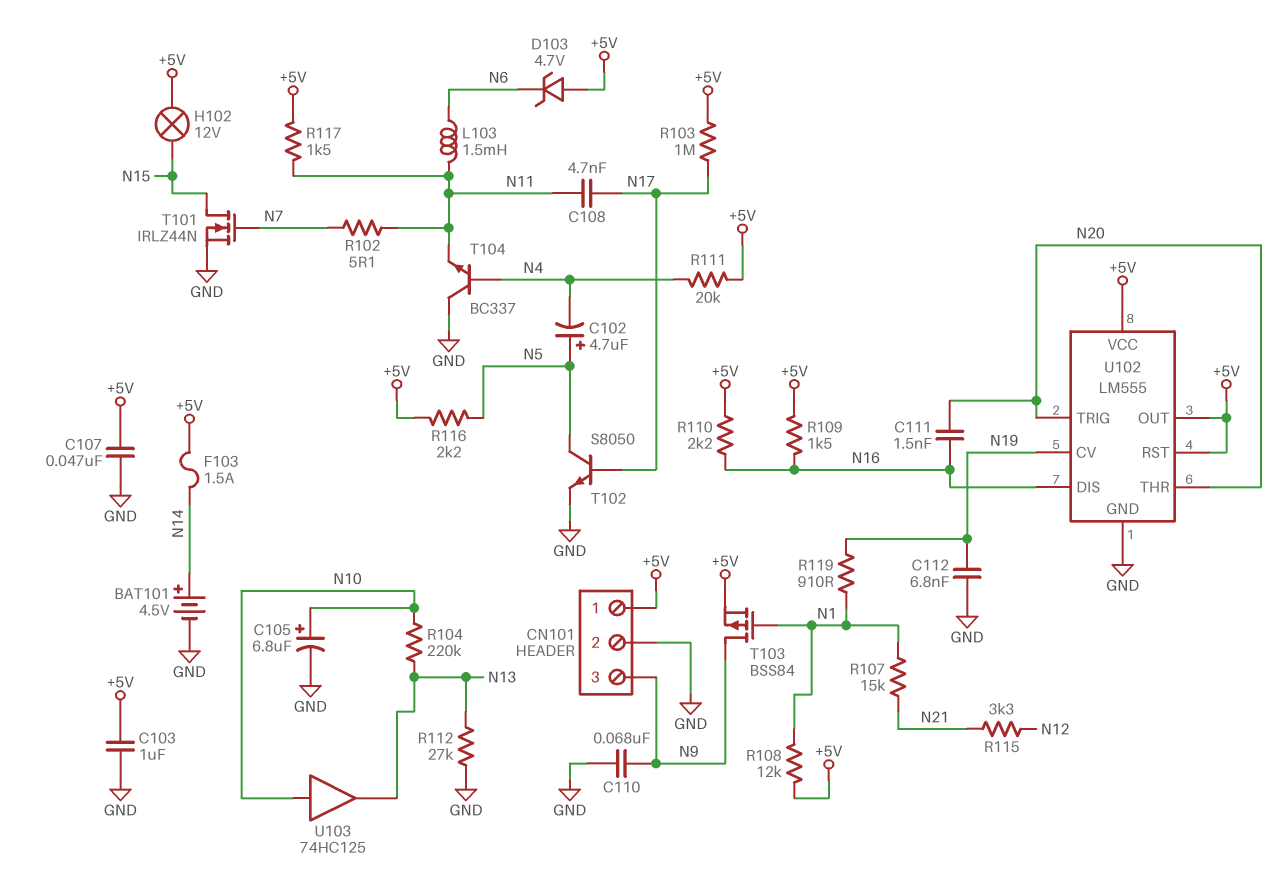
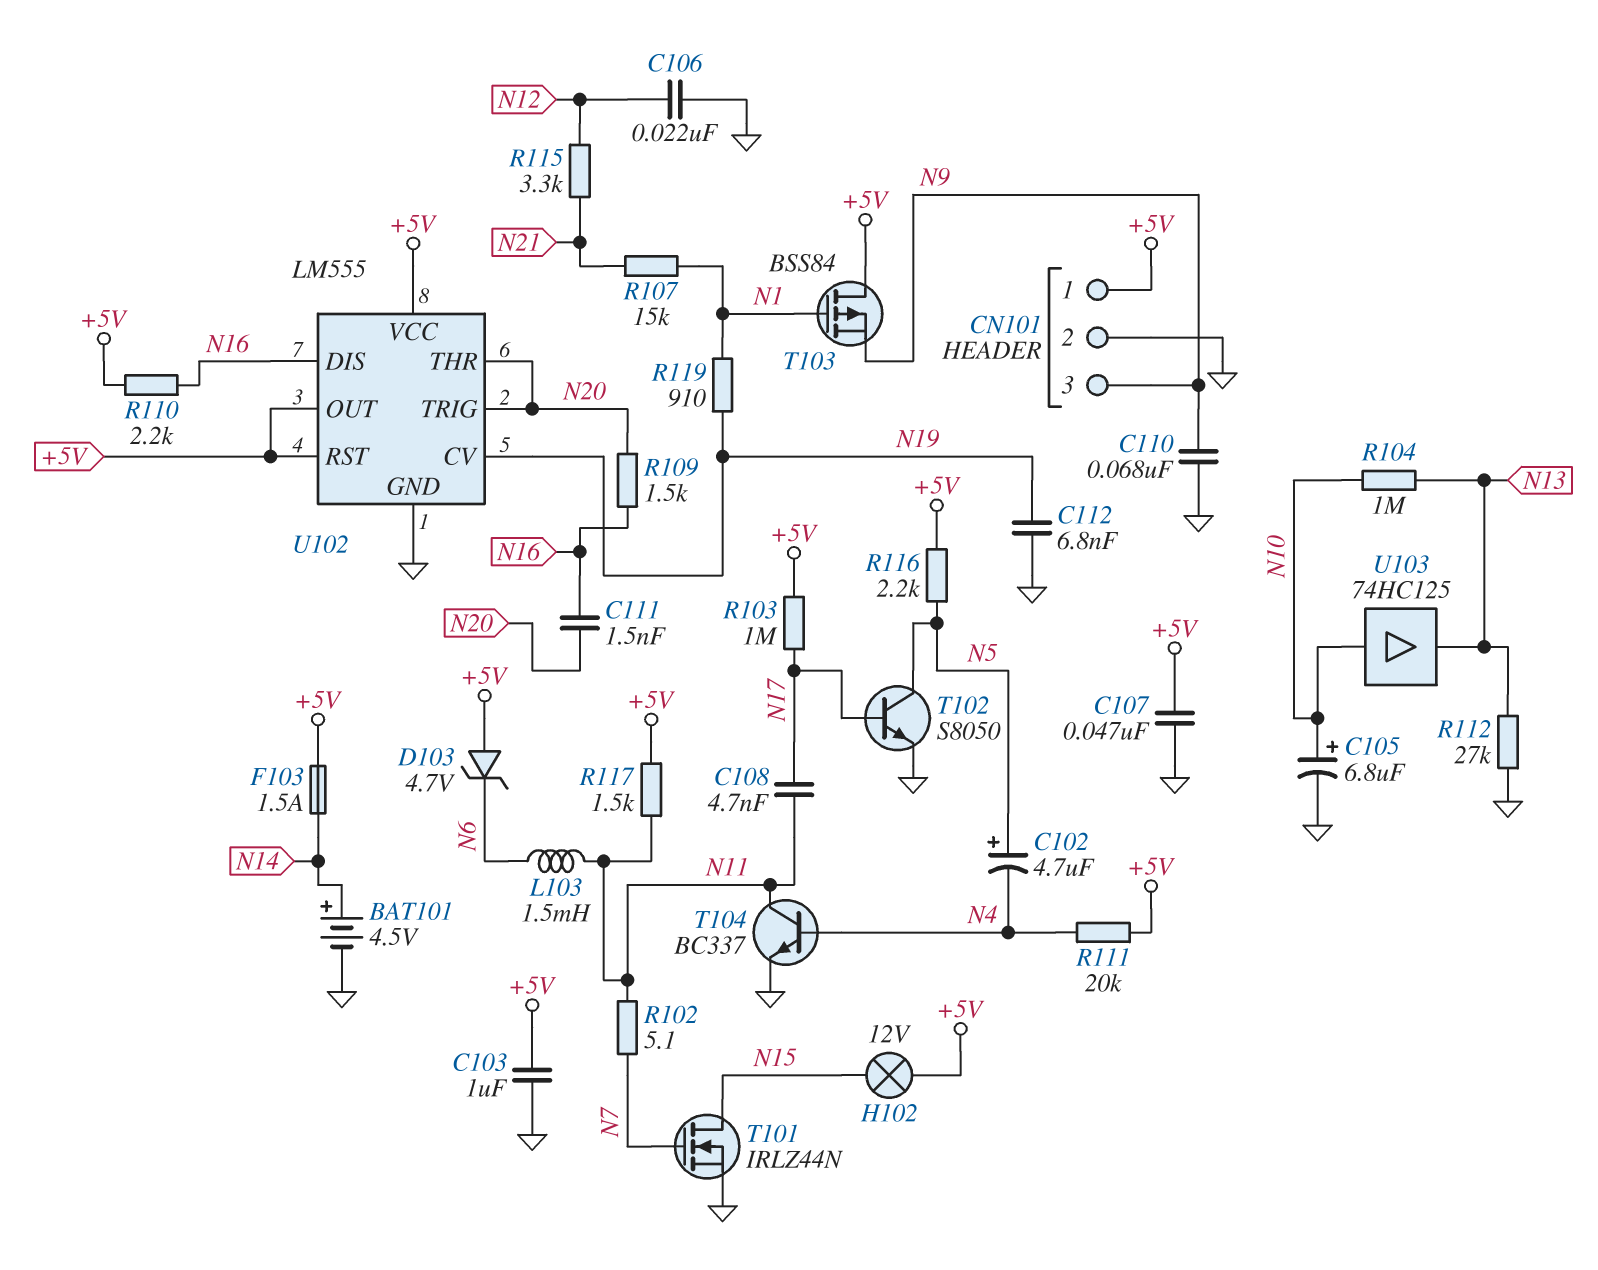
C106: none -> 22nF (GND, N12)
R104: 220k (N10, N13) -> 1M (N10, N13)
R108: 12k (+5V, N1) -> none
R109: 1.5k (+5V, N16) -> 1.5k (N16, N20)
T103: PMOS BSS84 (G N1, D N9, S +5V) -> PMOS BSS84 (G N1, D +5V, S N9)
T104: NPN BC337 (B N4, C GND, E N11) -> NPN BC337 (B N4, C N11, E GND)

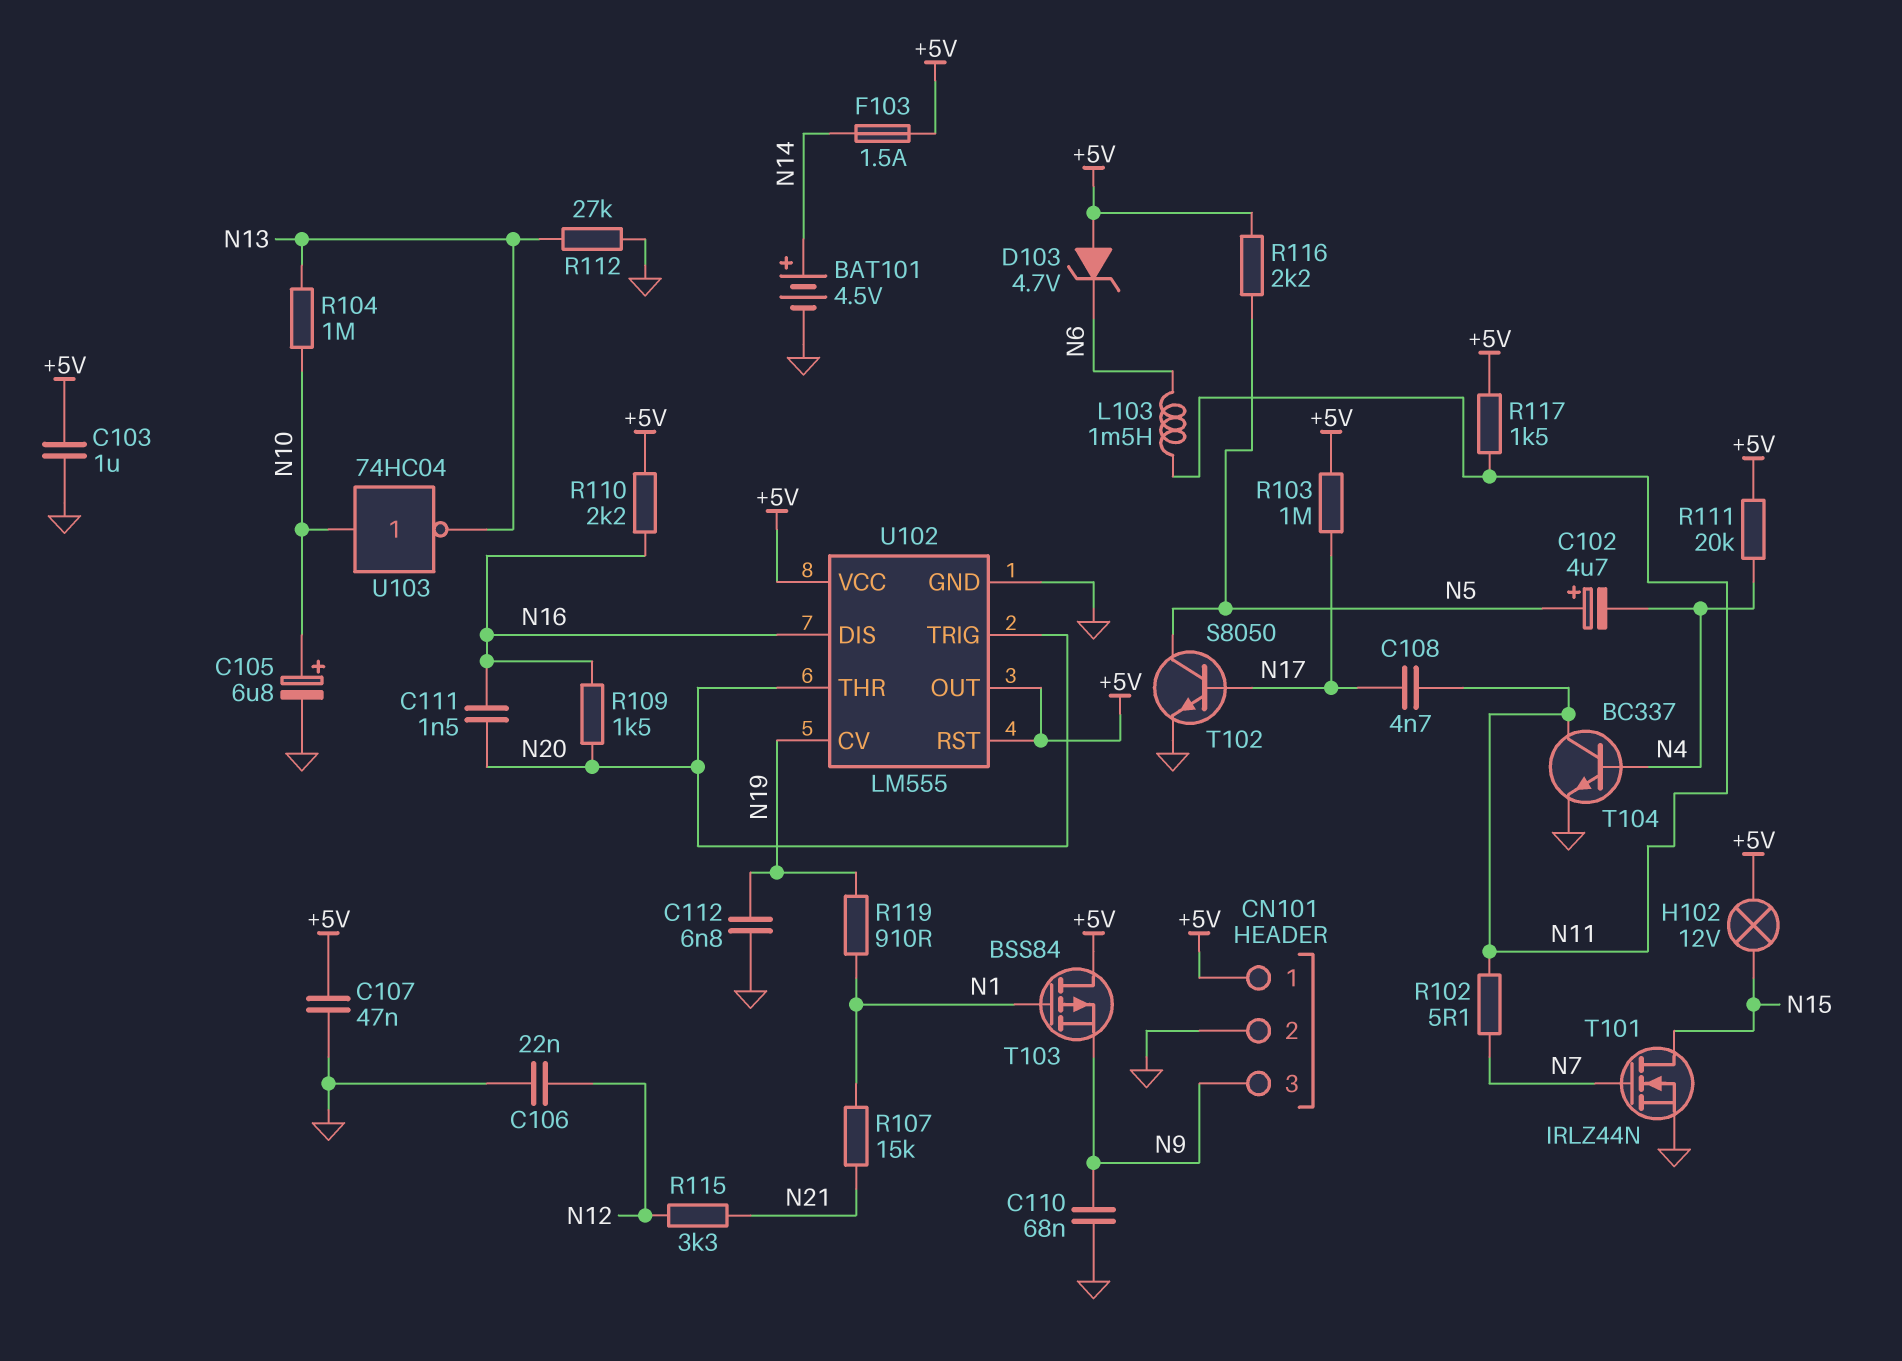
U103: buffer 74HC125 (in N10, out N13) -> NOT 74HC04 (in N10, out N13)

